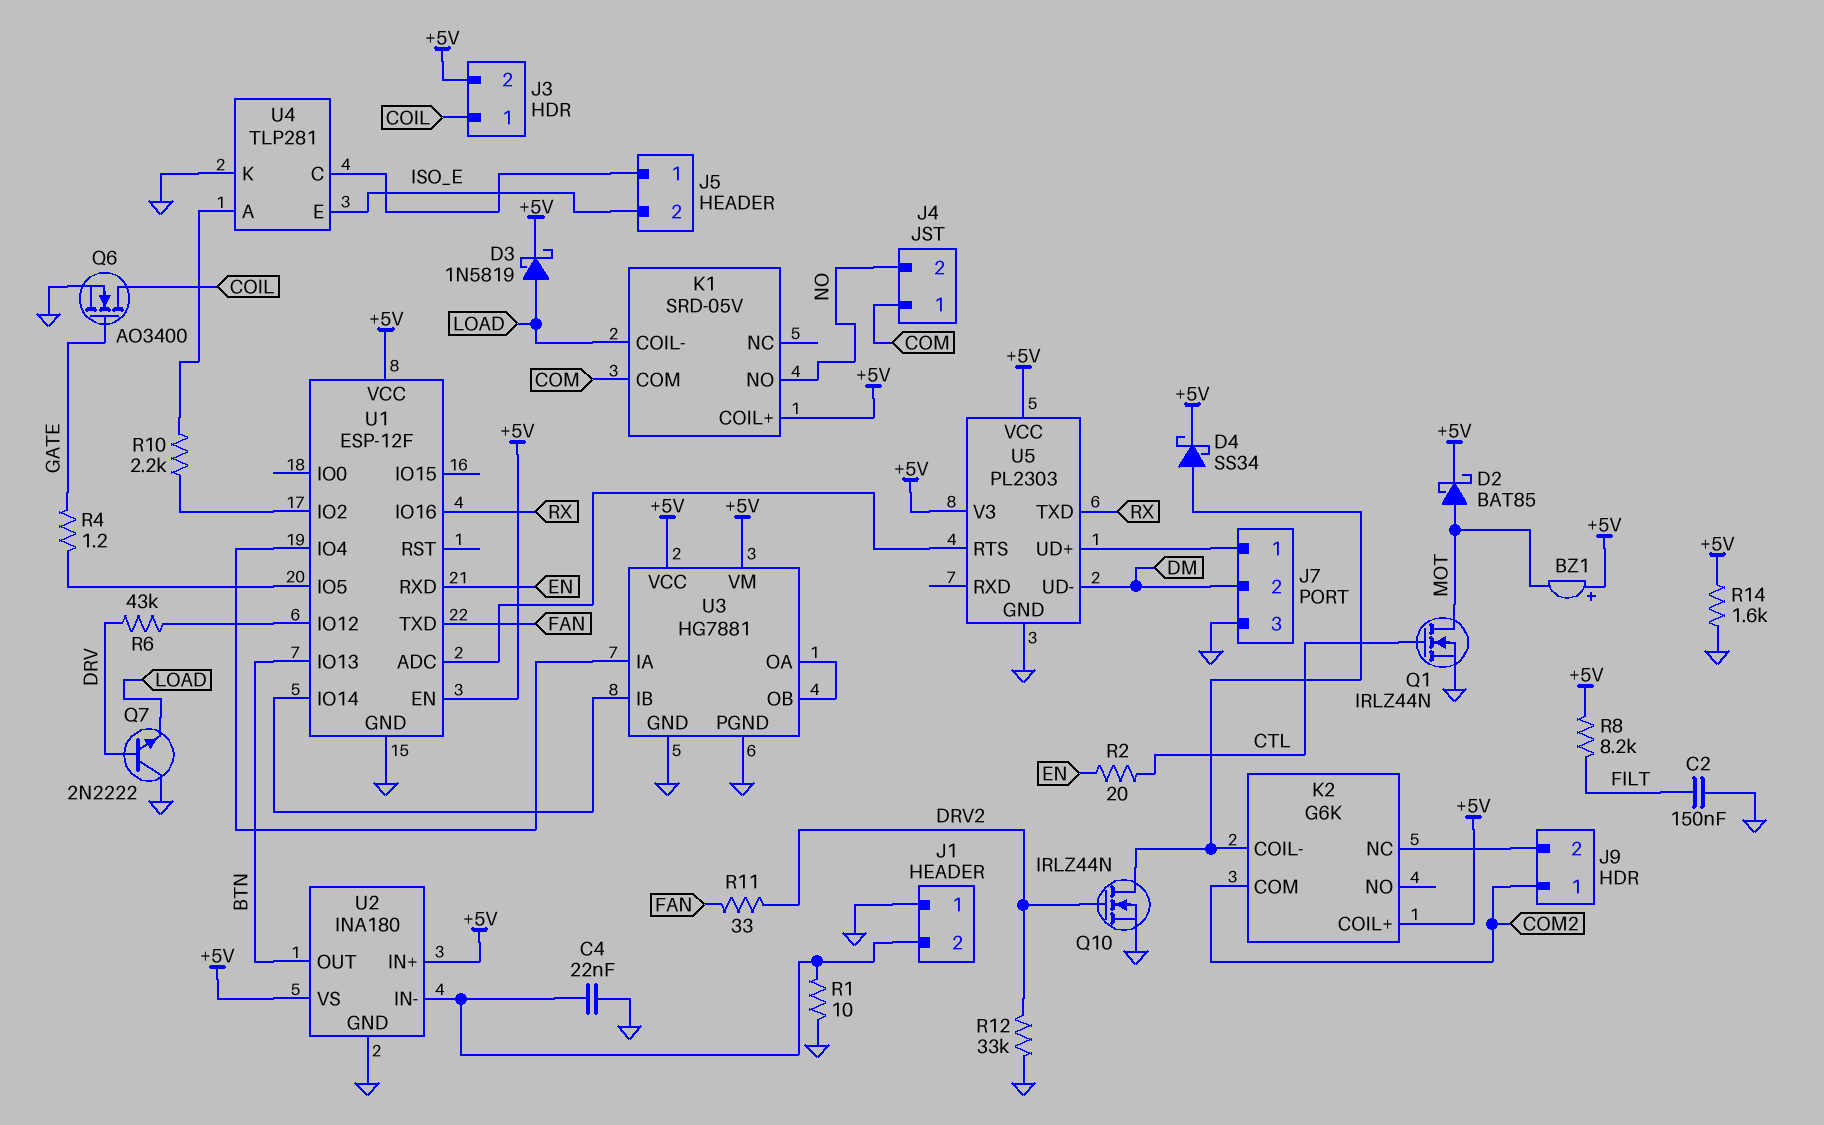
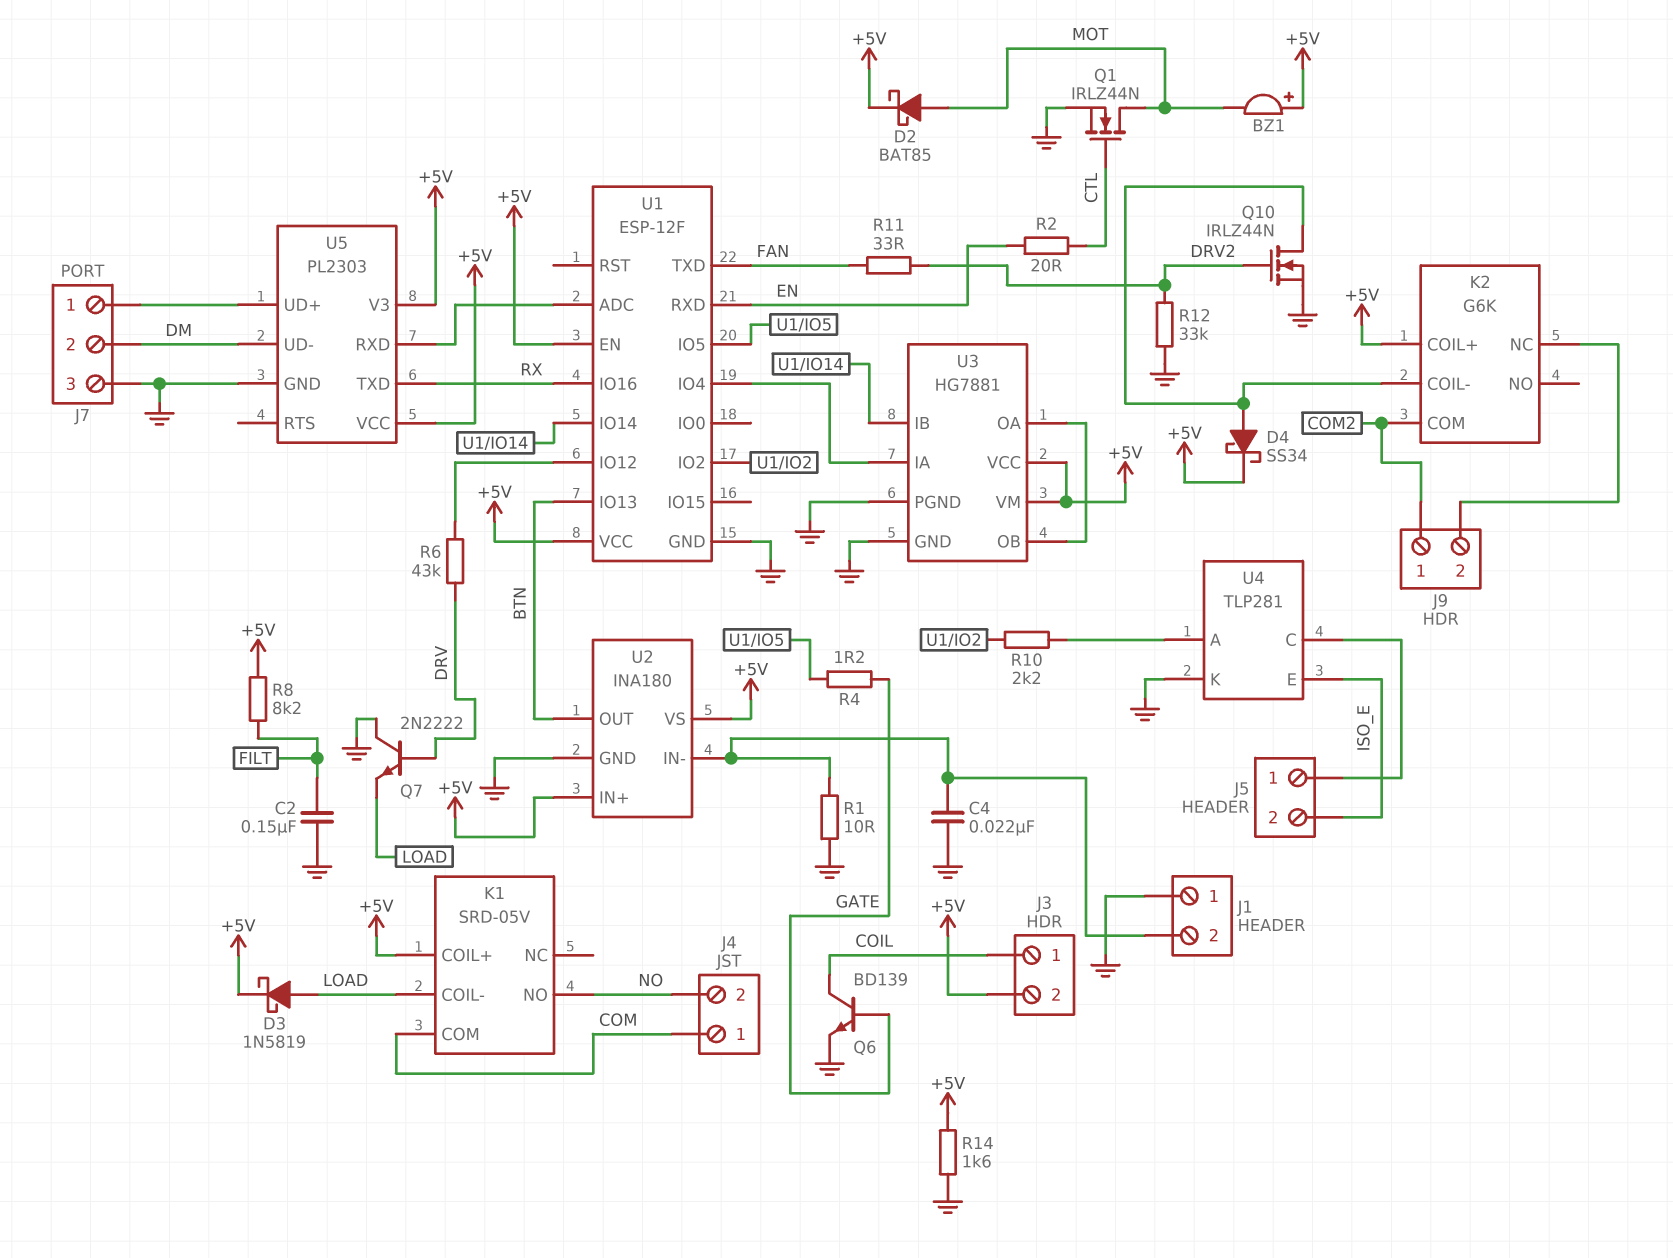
Q6: NMOS AO3400 (G GATE, D COIL, S GND) -> NPN BD139 (B GATE, C COIL, E GND)
U5 pin RTS: U1/ADC -> none
U5 pin RXD: none -> U1/ADC

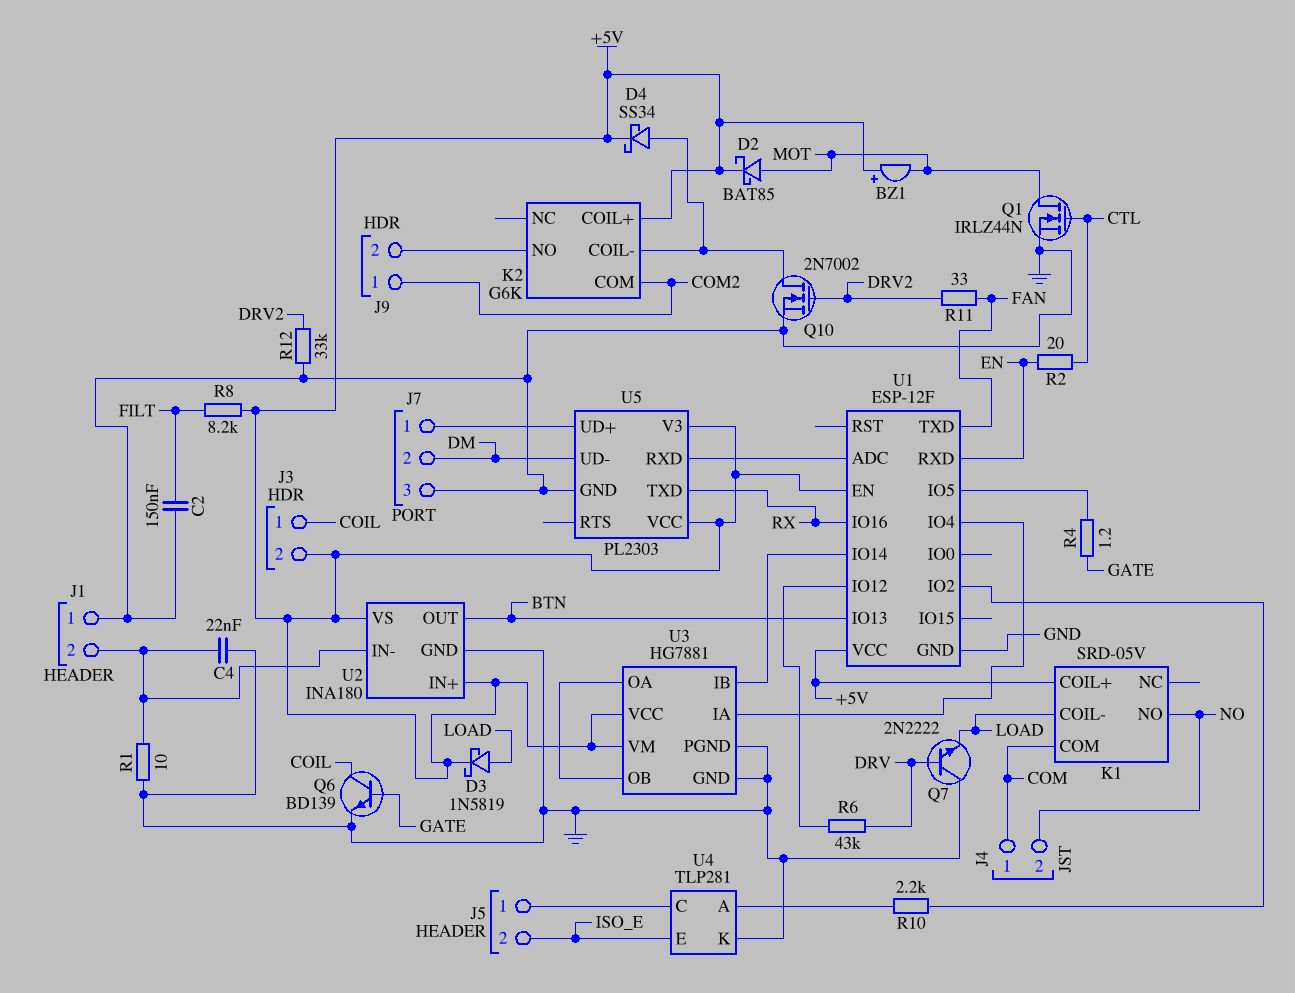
K2 pin NC: J9/2 -> none
K2 pin NO: none -> J9/2
Q10: NMOS IRLZ44N (G DRV2, D K2/COIL-, S GND) -> NMOS 2N7002 (G DRV2, D K2/COIL-, S GND)
R14: 1.6k (+5V, GND) -> none

